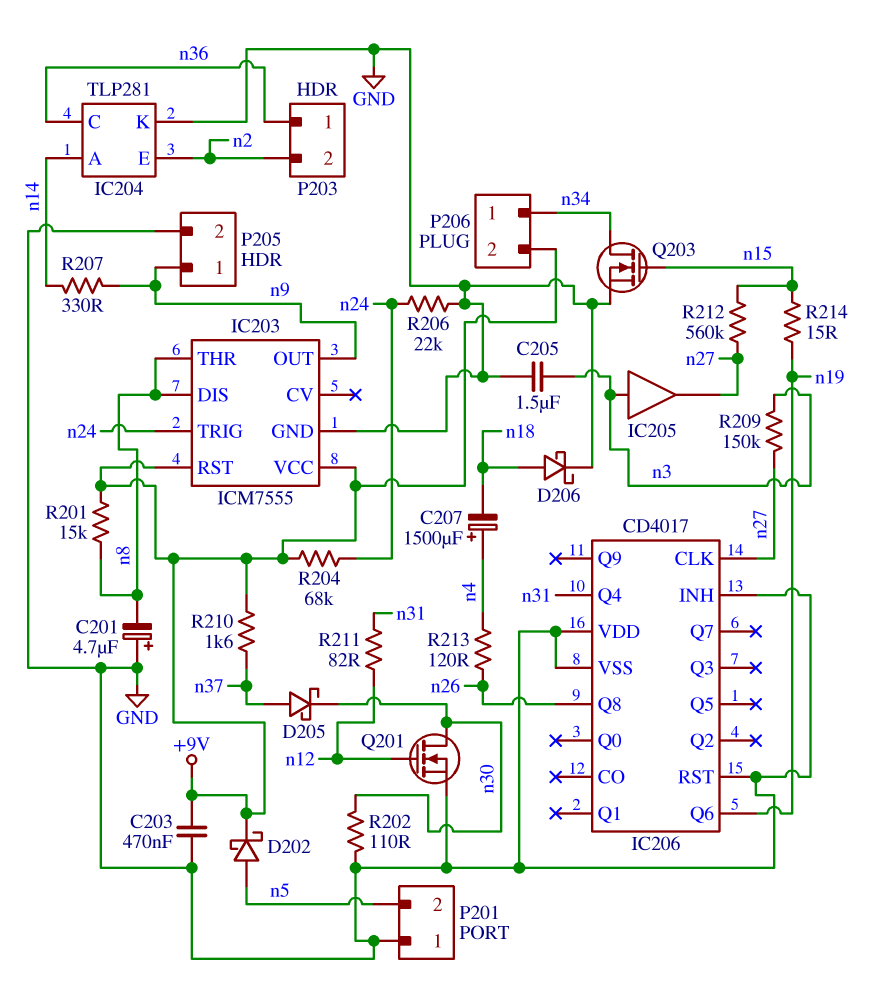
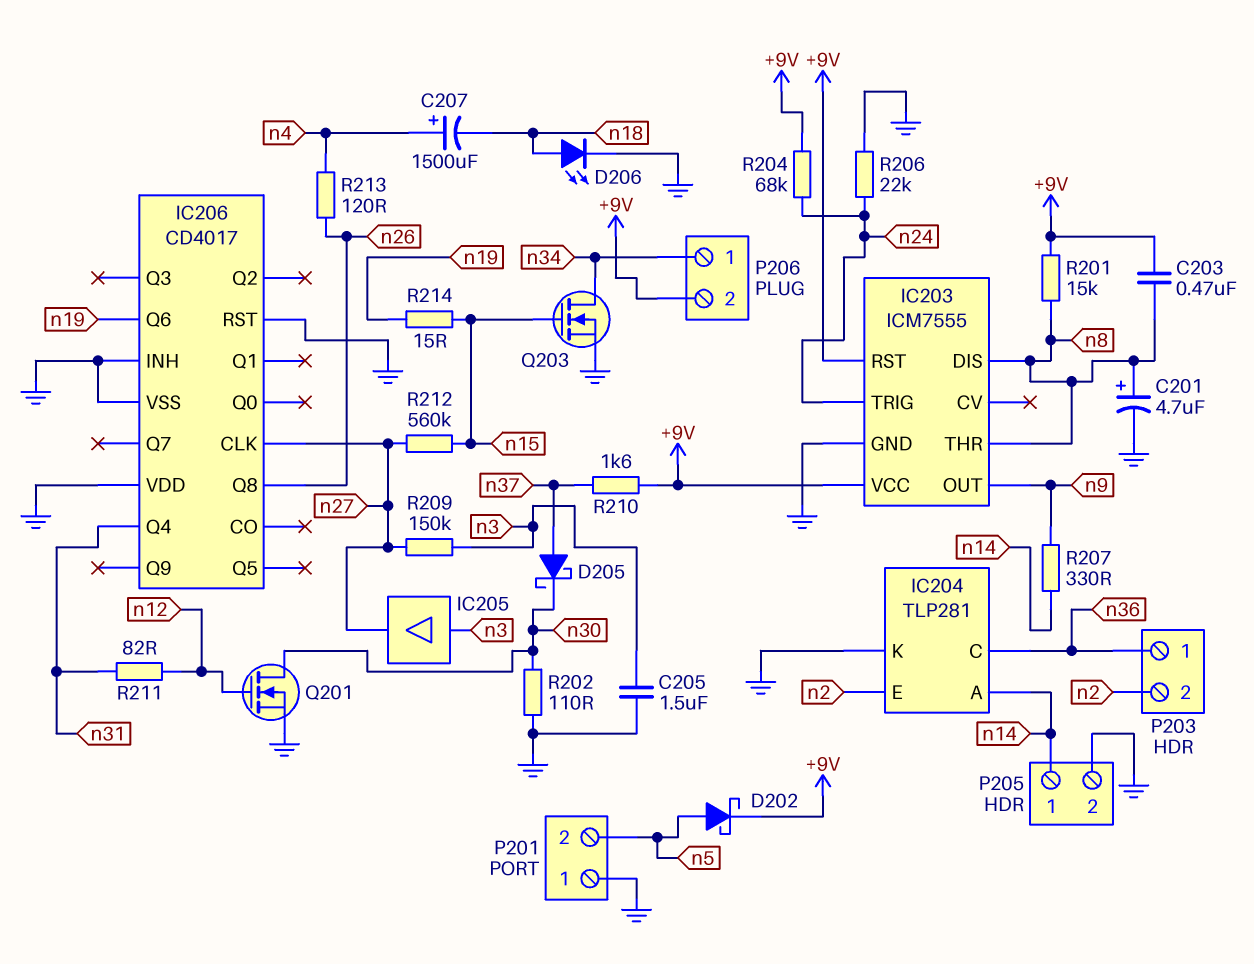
C201: 4.7uF (plus GND, minus n8) -> 4.7uF (plus n8, minus GND)
C203: 470nF (+9V, GND) -> 470nF (+9V, n8)
D206: schottky (A n18, K GND) -> LED (A n18, K GND)
P205 pin 1: n9 -> n14

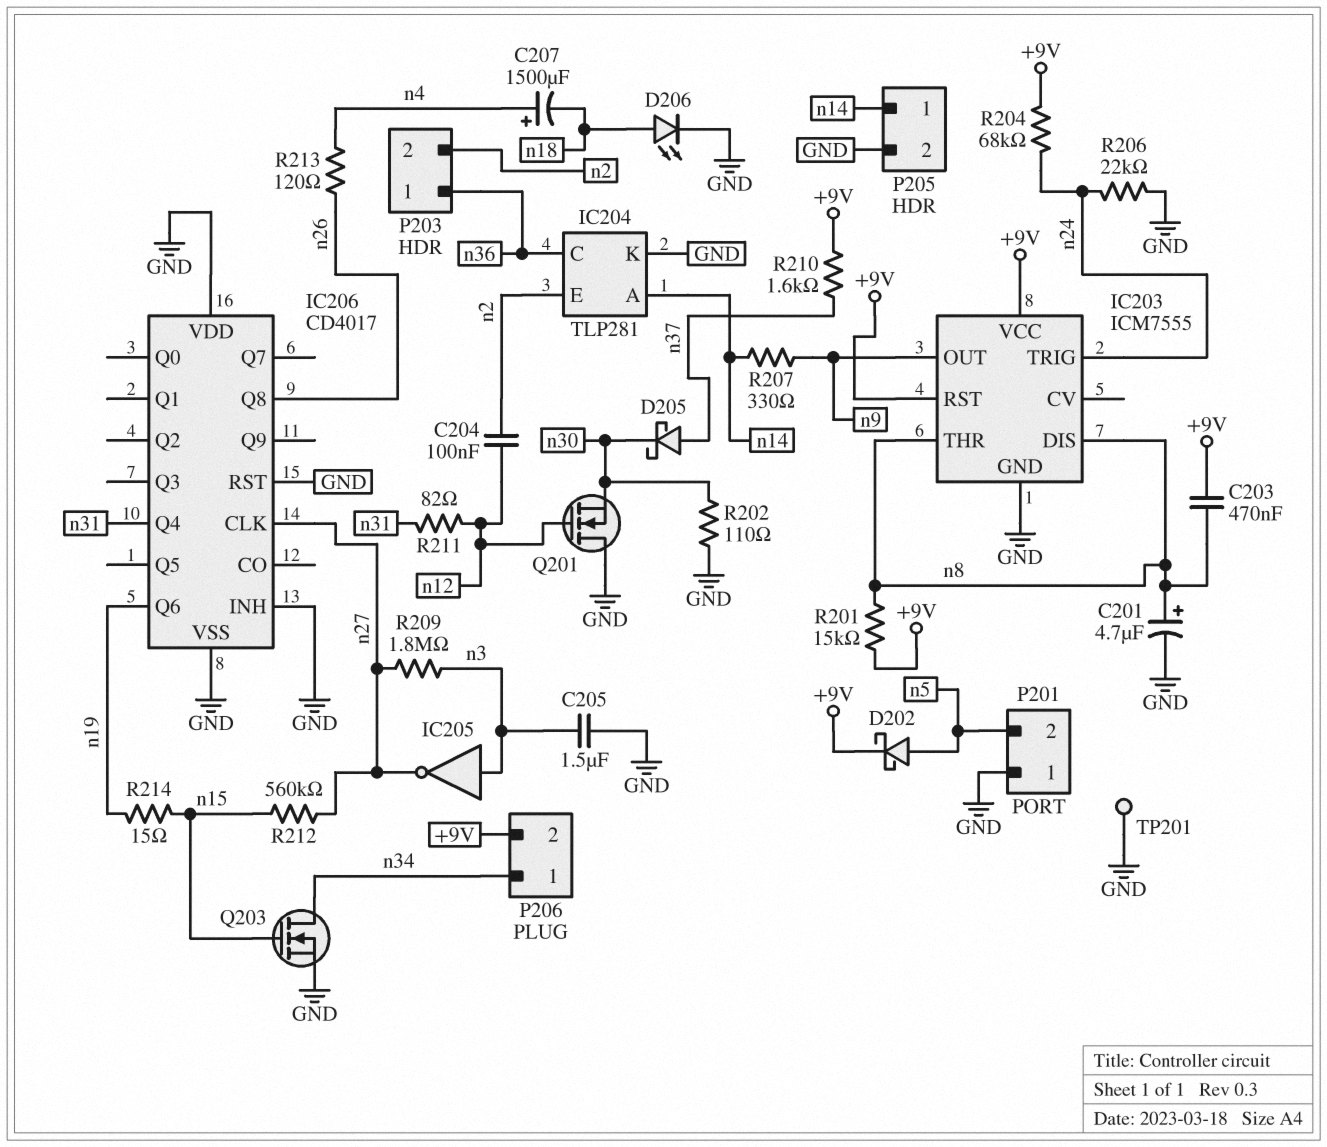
C204: none -> 100nF (n2, n12)
IC205: buffer (in n3, out n27) -> NOT (in n3, out n27)
Q201: NMOS (G n12, D n30, S GND) -> NMOS (G n12, D GND, S n30)
R209: 150k (n3, n27) -> 1.8M (n3, n27)
TP201: none -> test point (GND)

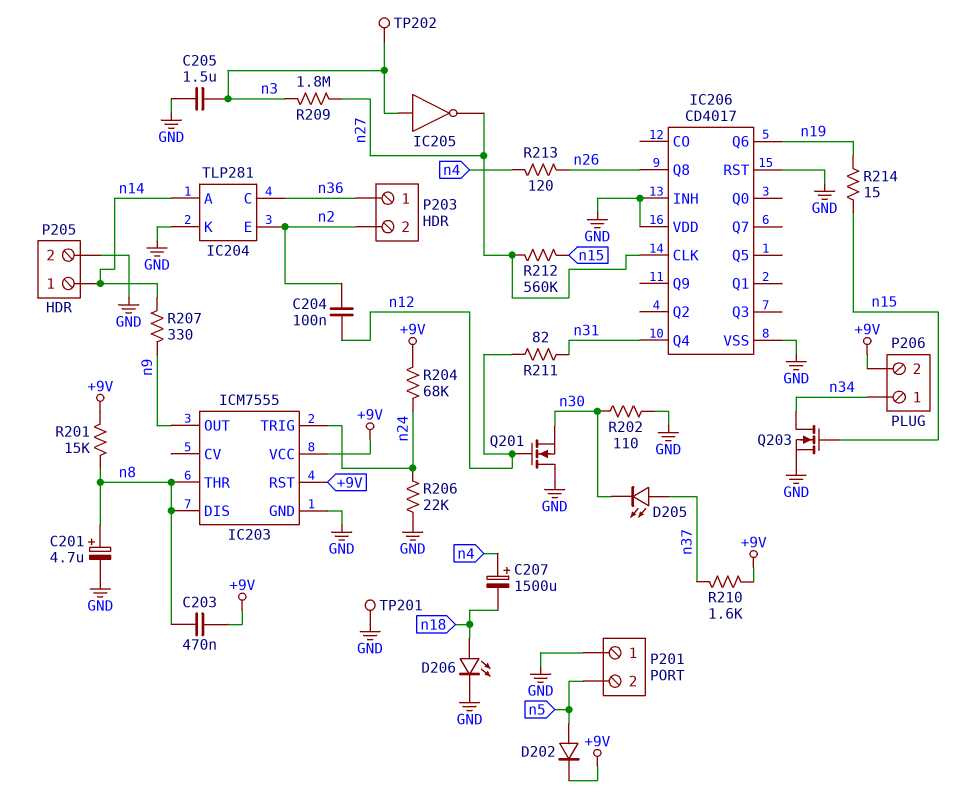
D202: schottky (A n5, K +9V) -> diode (A n5, K +9V)
D205: schottky (A n37, K n30) -> LED (A n37, K n30)
TP202: none -> test point (n3)

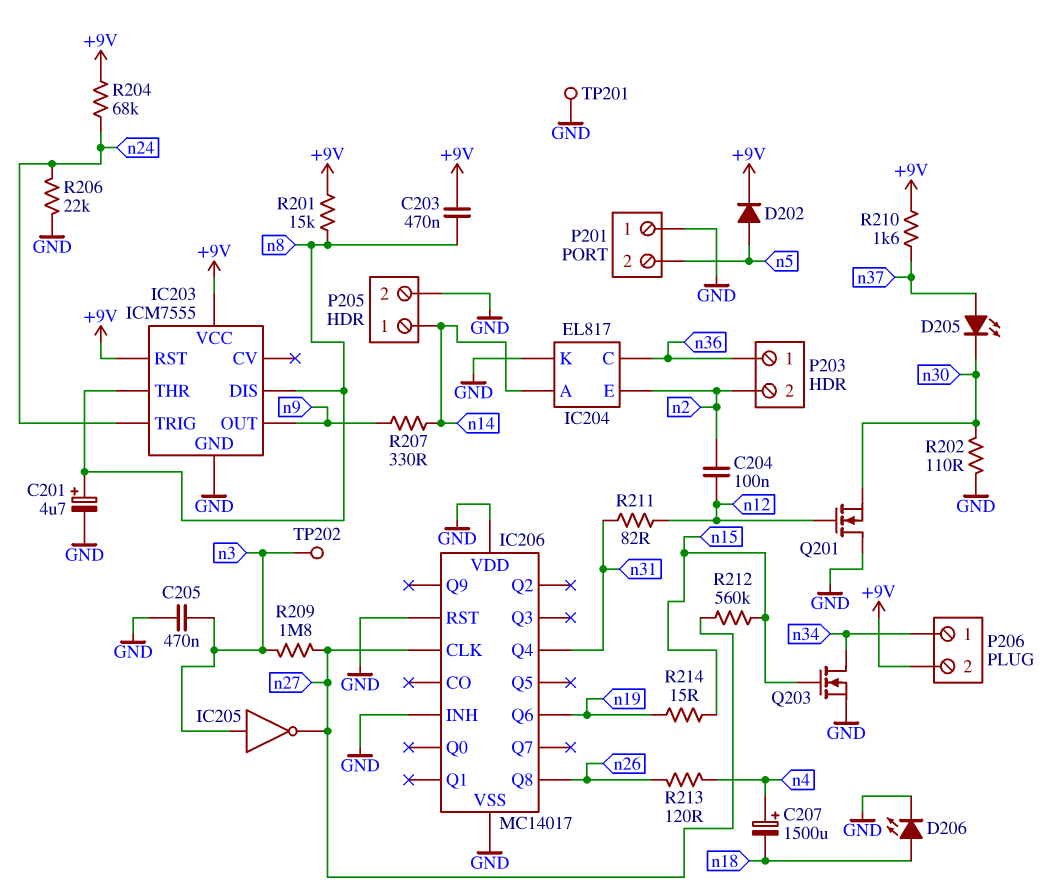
C205: 1.5uF (GND, n3) -> 470nF (GND, n3)
IC204: TLP281 -> EL817
IC206: CD4017 -> MC14017

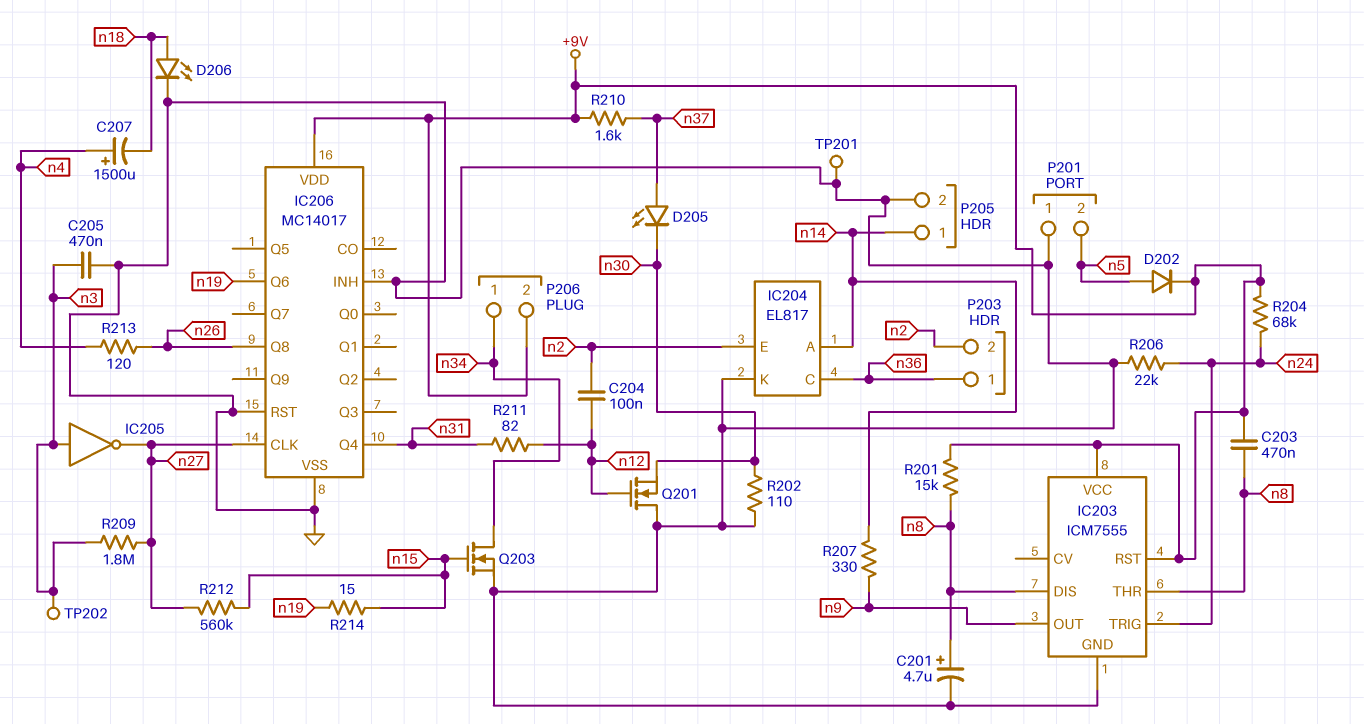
IC206 pin VDD: GND -> +9V

